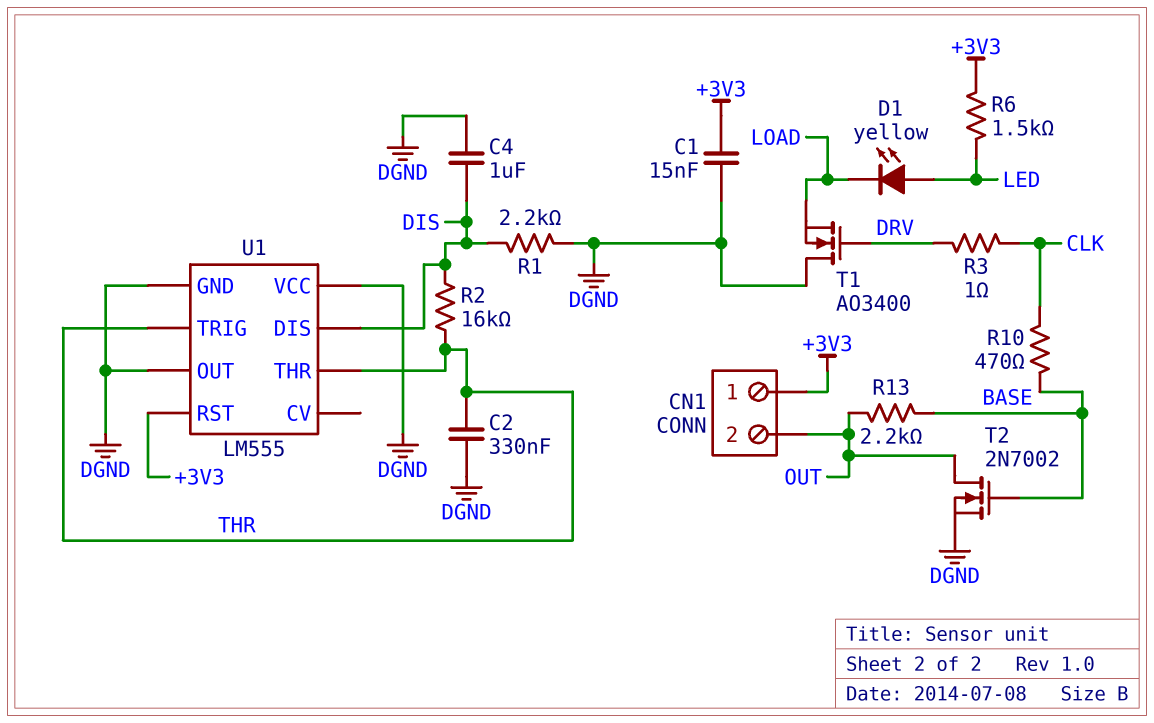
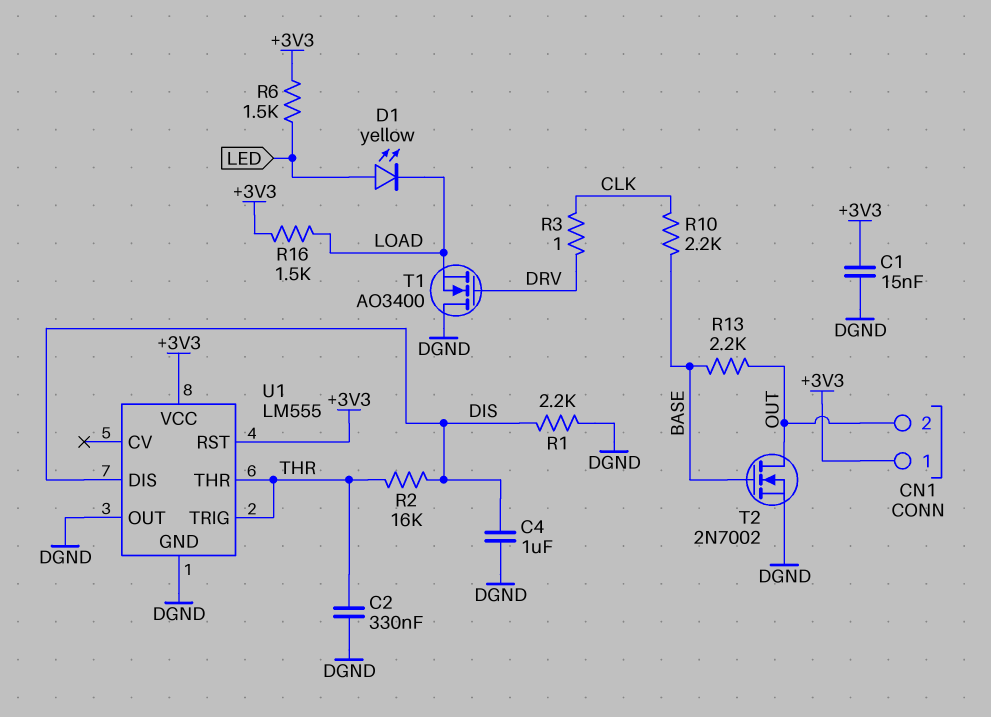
R10: 470 (BASE, CLK) -> 2.2k (BASE, CLK)
R16: none -> 1.5k (+3V3, LOAD)
U1 pin VCC: DGND -> +3V3

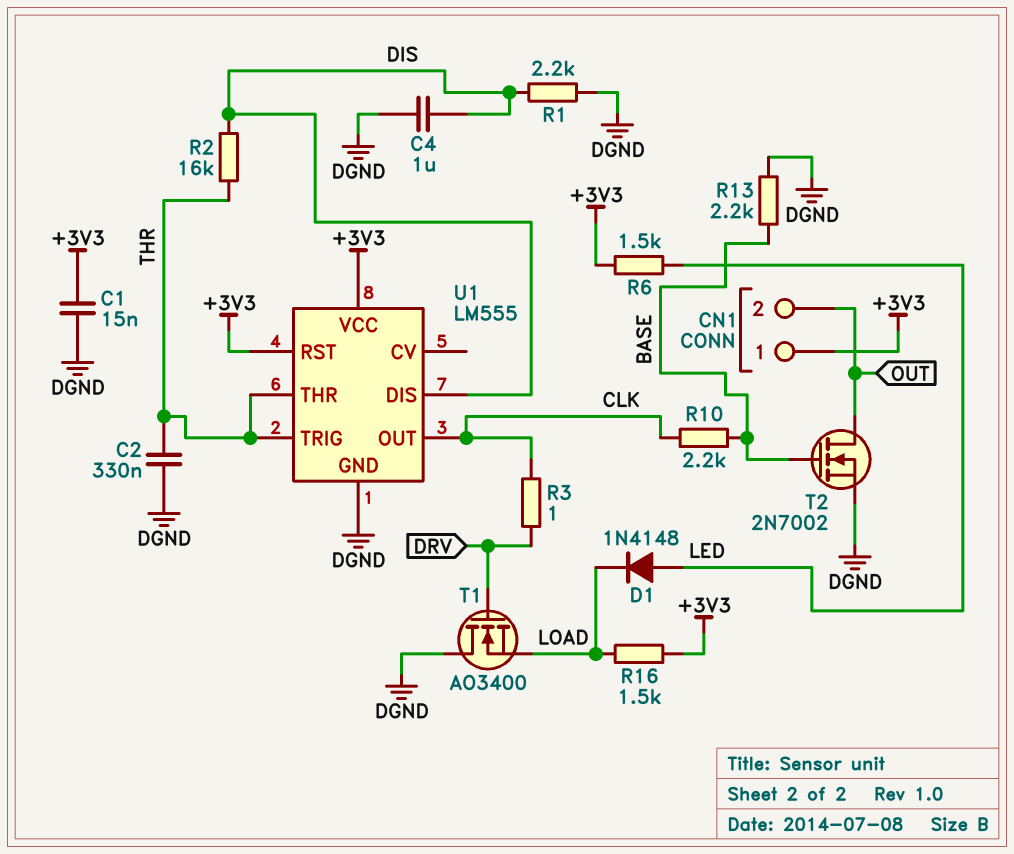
D1: LED yellow (A LED, K LOAD) -> diode 1N4148 (A LED, K LOAD)
R13: 2.2k (BASE, OUT) -> 2.2k (BASE, DGND)
U1 pin OUT: DGND -> CLK

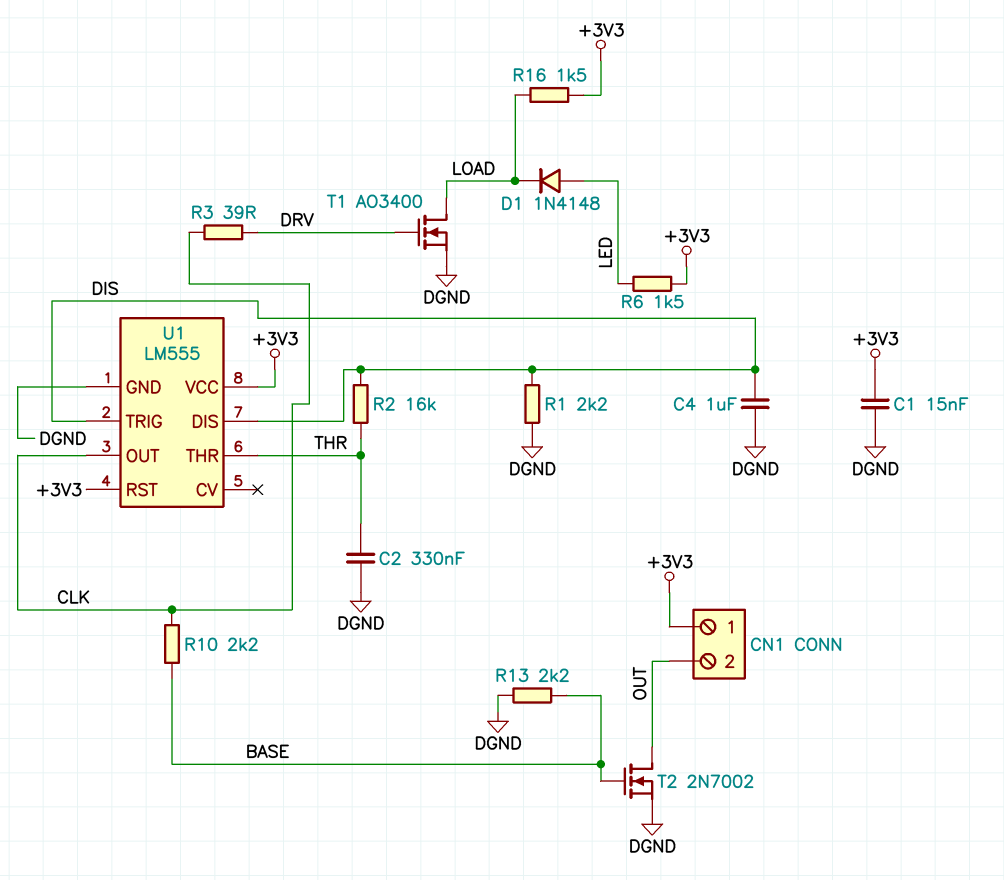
R3: 1 (CLK, DRV) -> 39 (CLK, DRV)
T1: NMOS AO3400 (G DRV, D DGND, S LOAD) -> NMOS AO3400 (G DRV, D LOAD, S DGND)
U1 pin TRIG: THR -> DIS

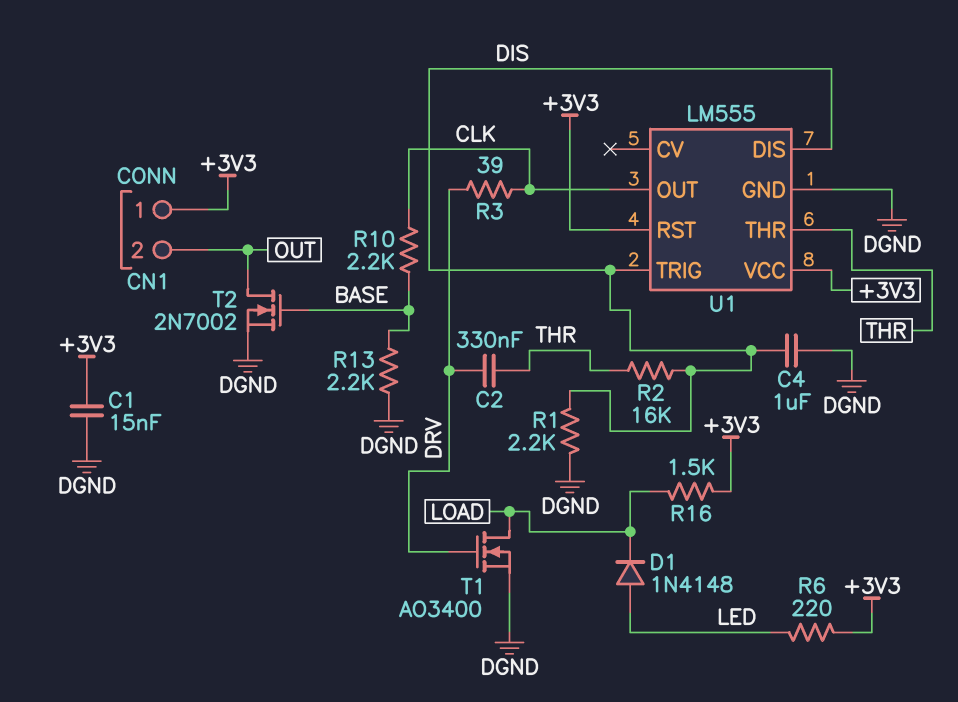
C2: 330nF (DGND, THR) -> 330nF (DRV, THR)
R6: 1.5k (+3V3, LED) -> 220 (+3V3, LED)

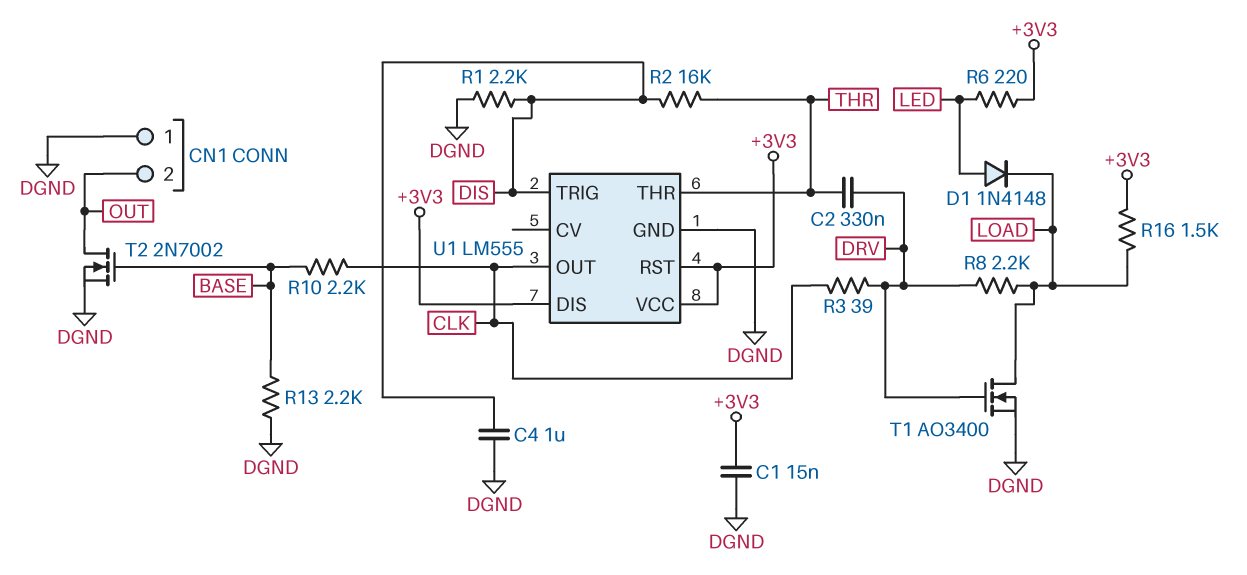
CN1 pin 1: +3V3 -> DGND
R8: none -> 2.2k (DRV, LOAD)
U1 pin DIS: DIS -> +3V3

